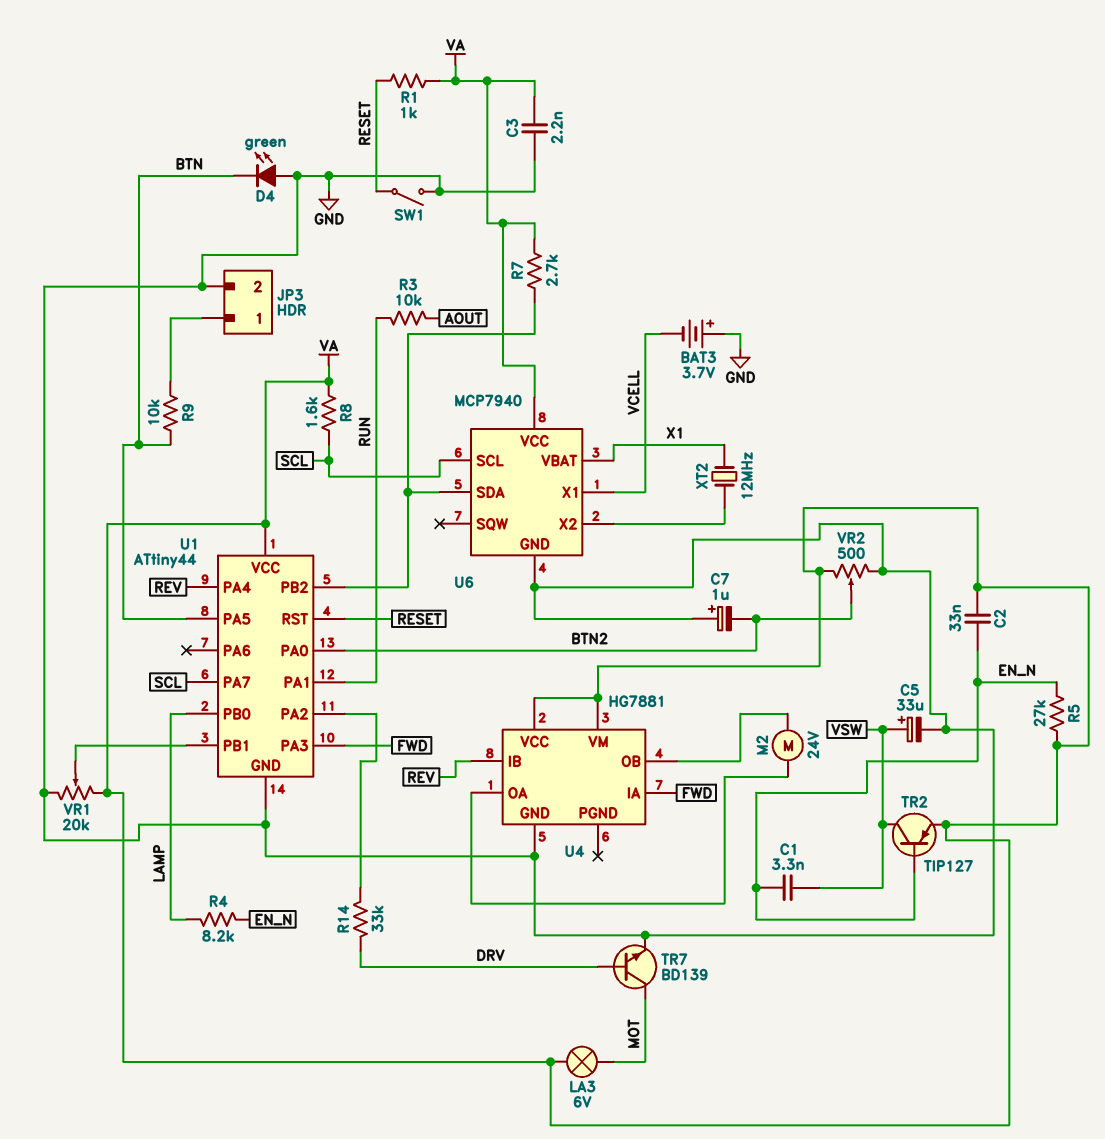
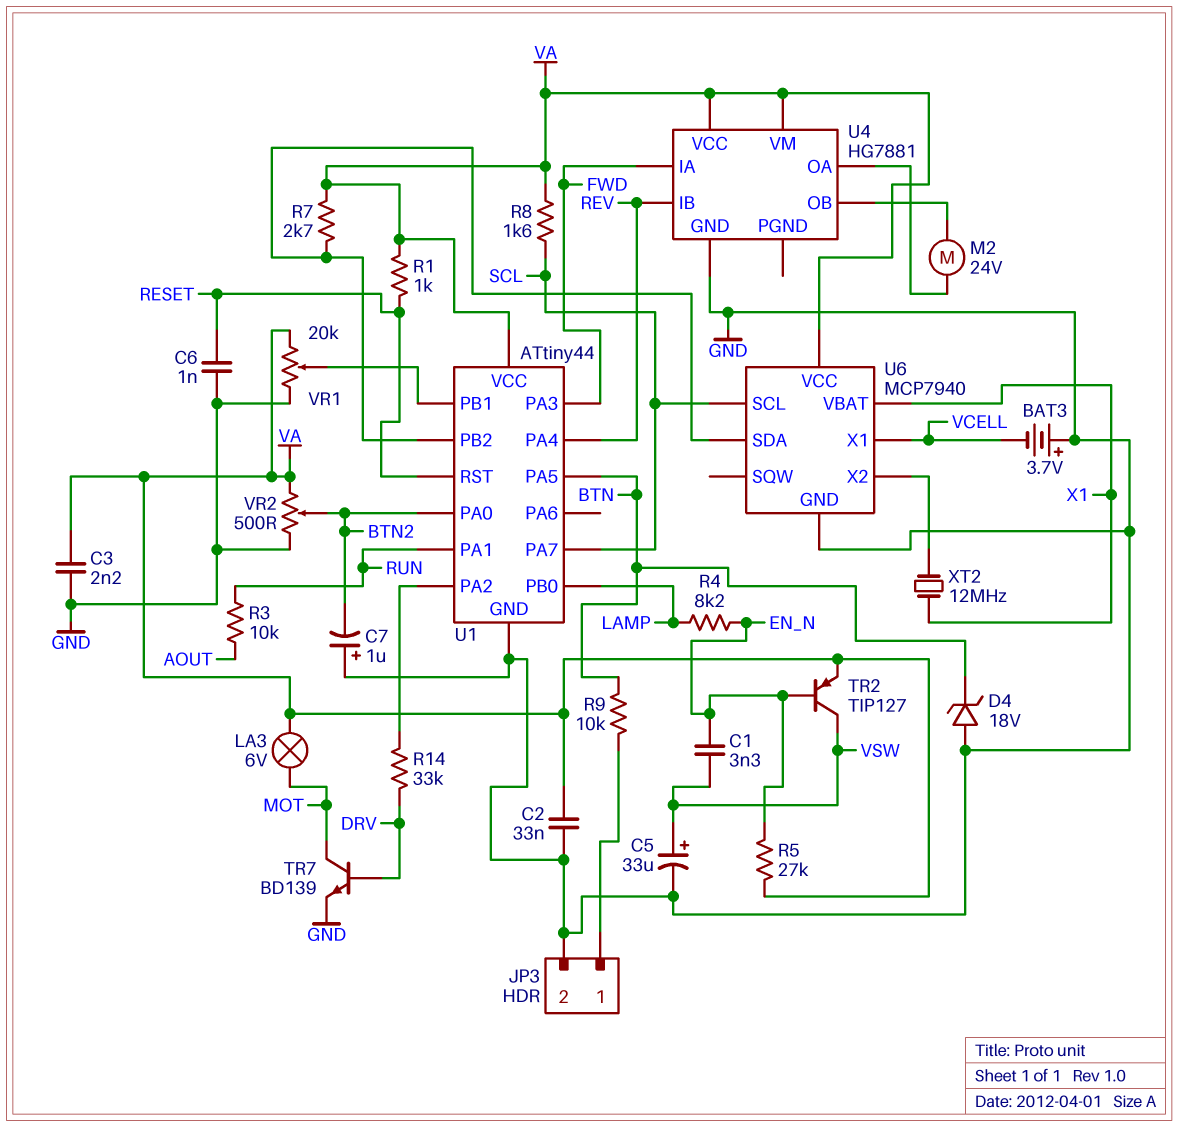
C2: 33nF (EN_N, VA) -> 33nF (GND, VA)
C6: none -> 1nF (GND, RESET)
D4: LED green (A GND, K BTN) -> zener 18V (A GND, K BTN)
SW1: switch (GND, RESET) -> none

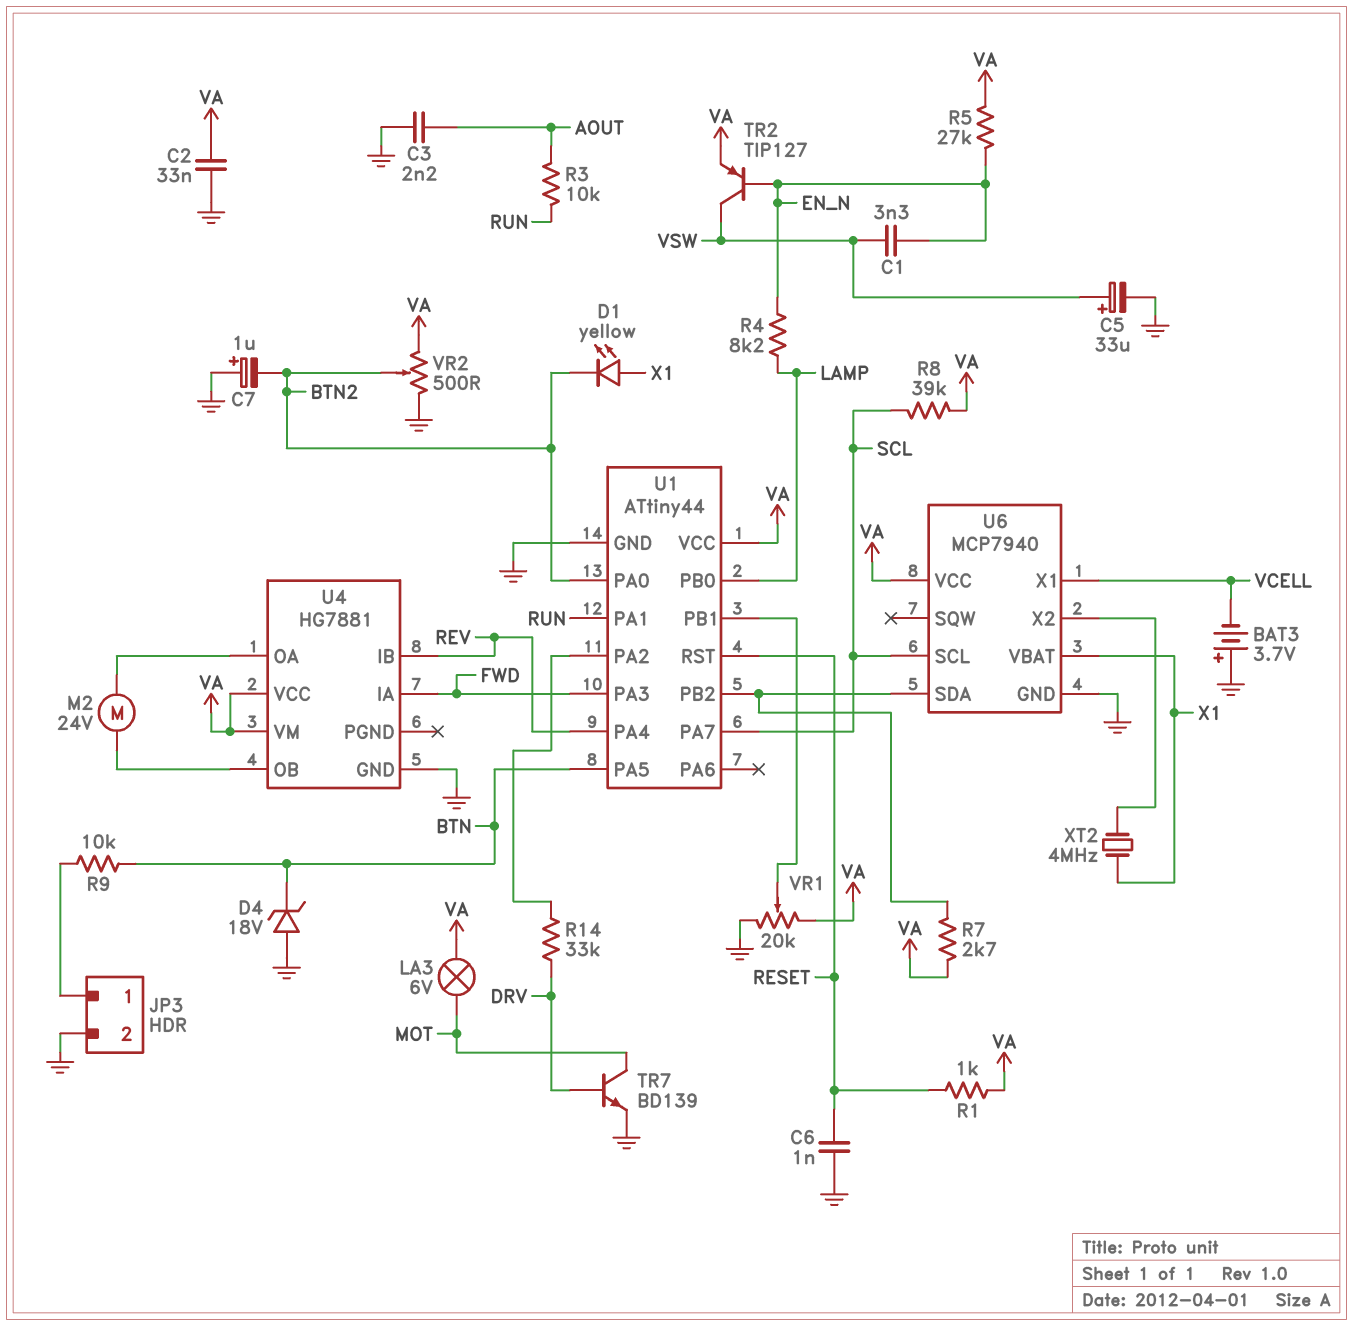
C3: 2.2nF (GND, VA) -> 2.2nF (AOUT, GND)
D1: none -> LED yellow (A X1, K BTN2)
R8: 1.6k (SCL, VA) -> 39k (SCL, VA)
XT2: 12MHz (U6/X2, X1) -> 4MHz (U6/X2, X1)

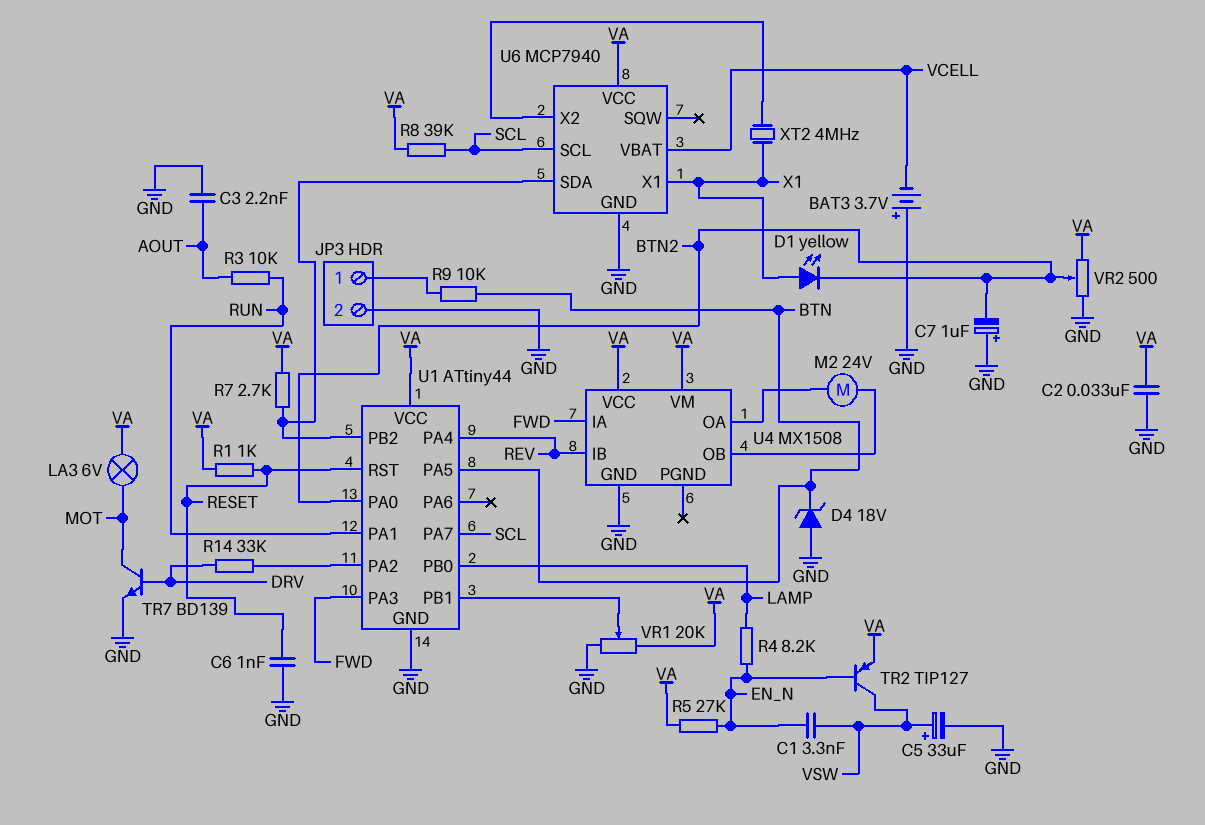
U4: HG7881 -> MX1508
U6 pin VBAT: X1 -> VCELL
U6 pin X1: VCELL -> X1

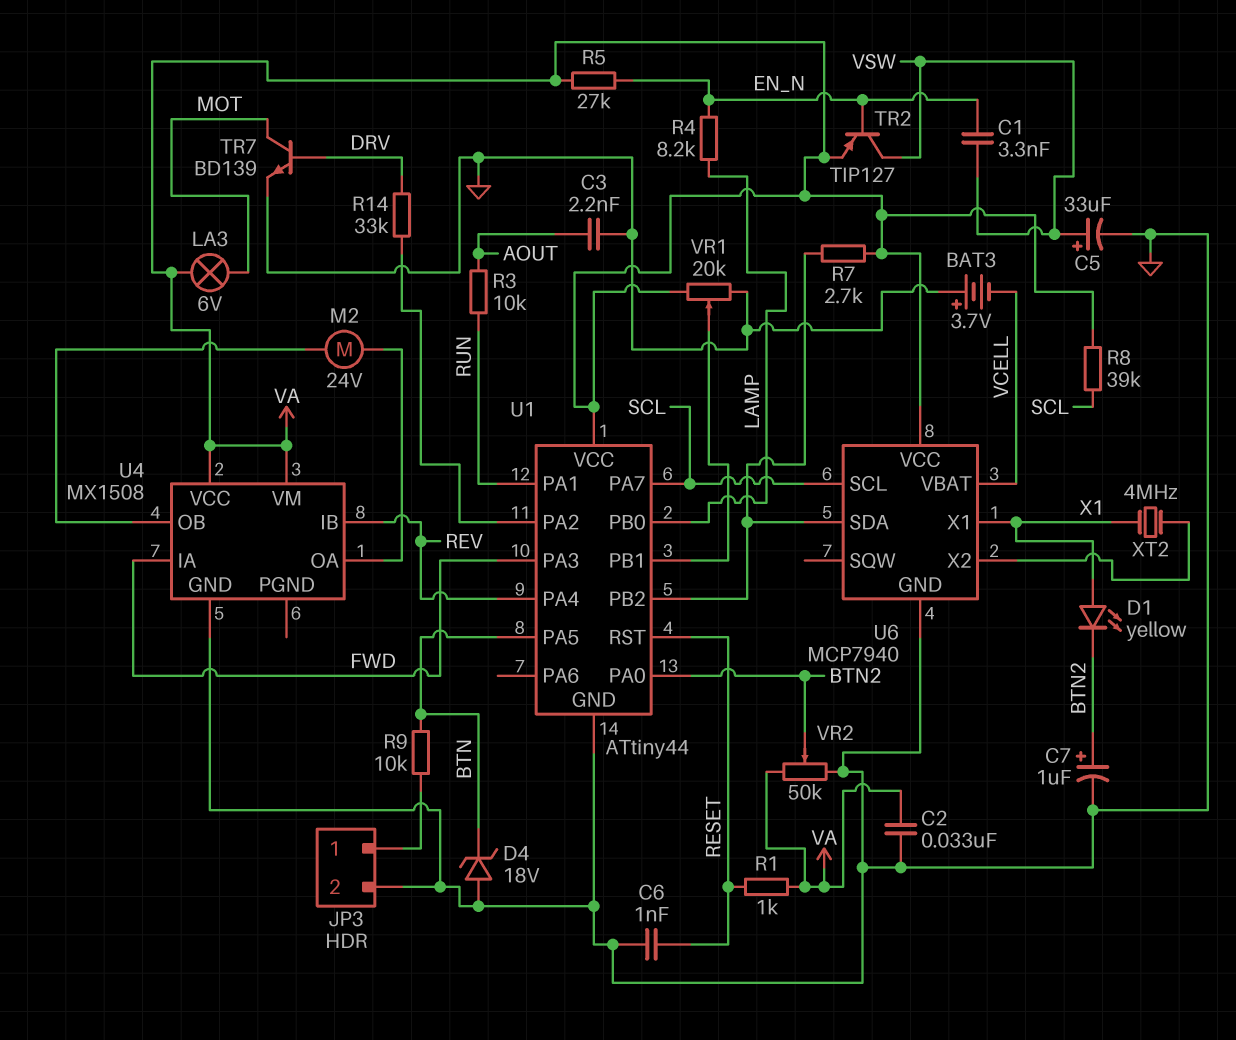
C7: 1uF (plus GND, minus BTN2) -> 1uF (plus BTN2, minus GND)
VR2: 500 (GND, VA, wiper BTN2) -> 50k (GND, VA, wiper BTN2)

